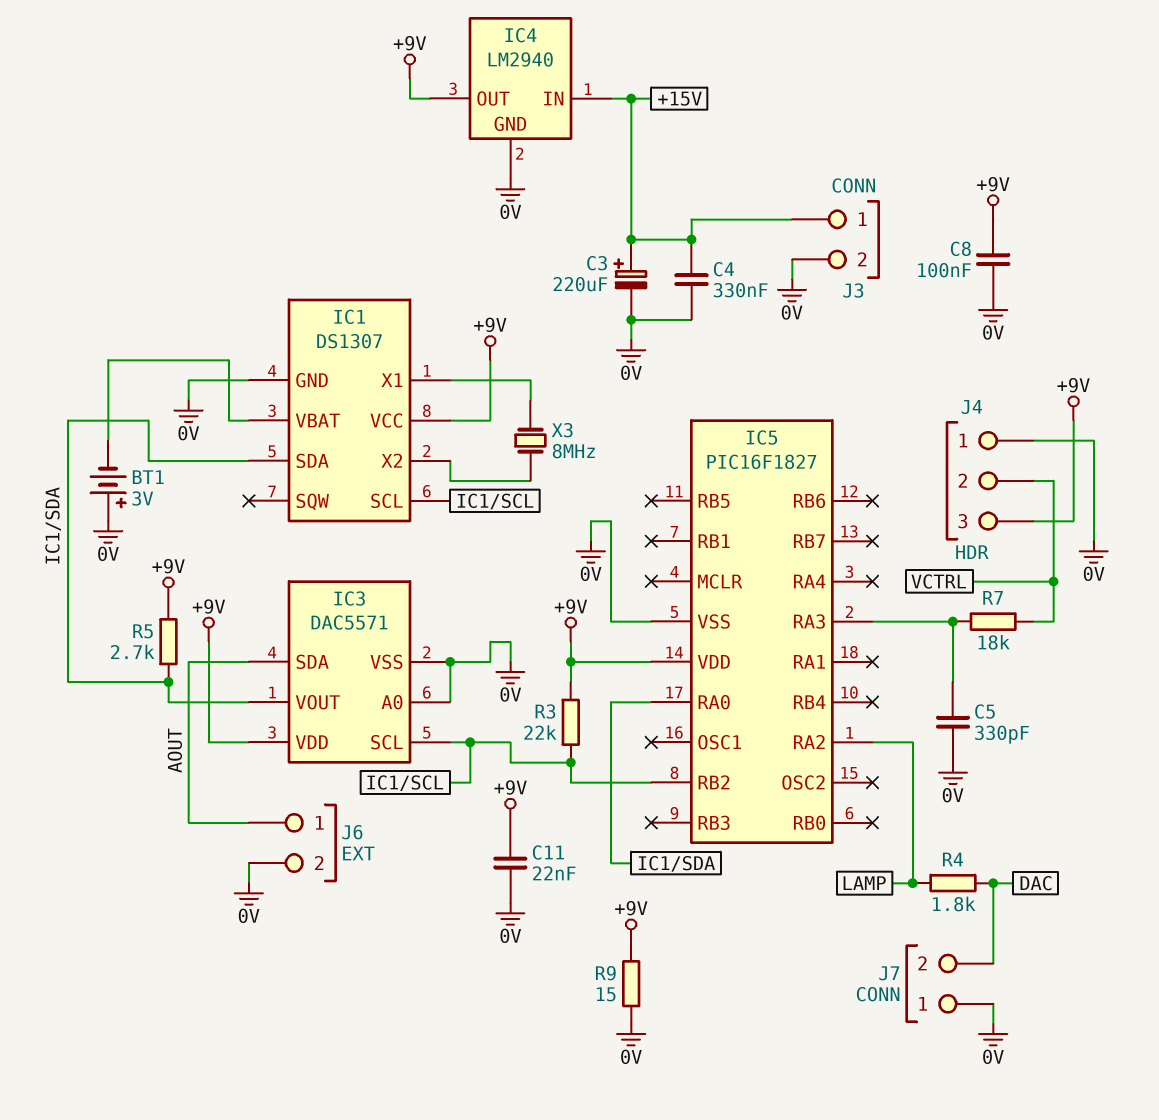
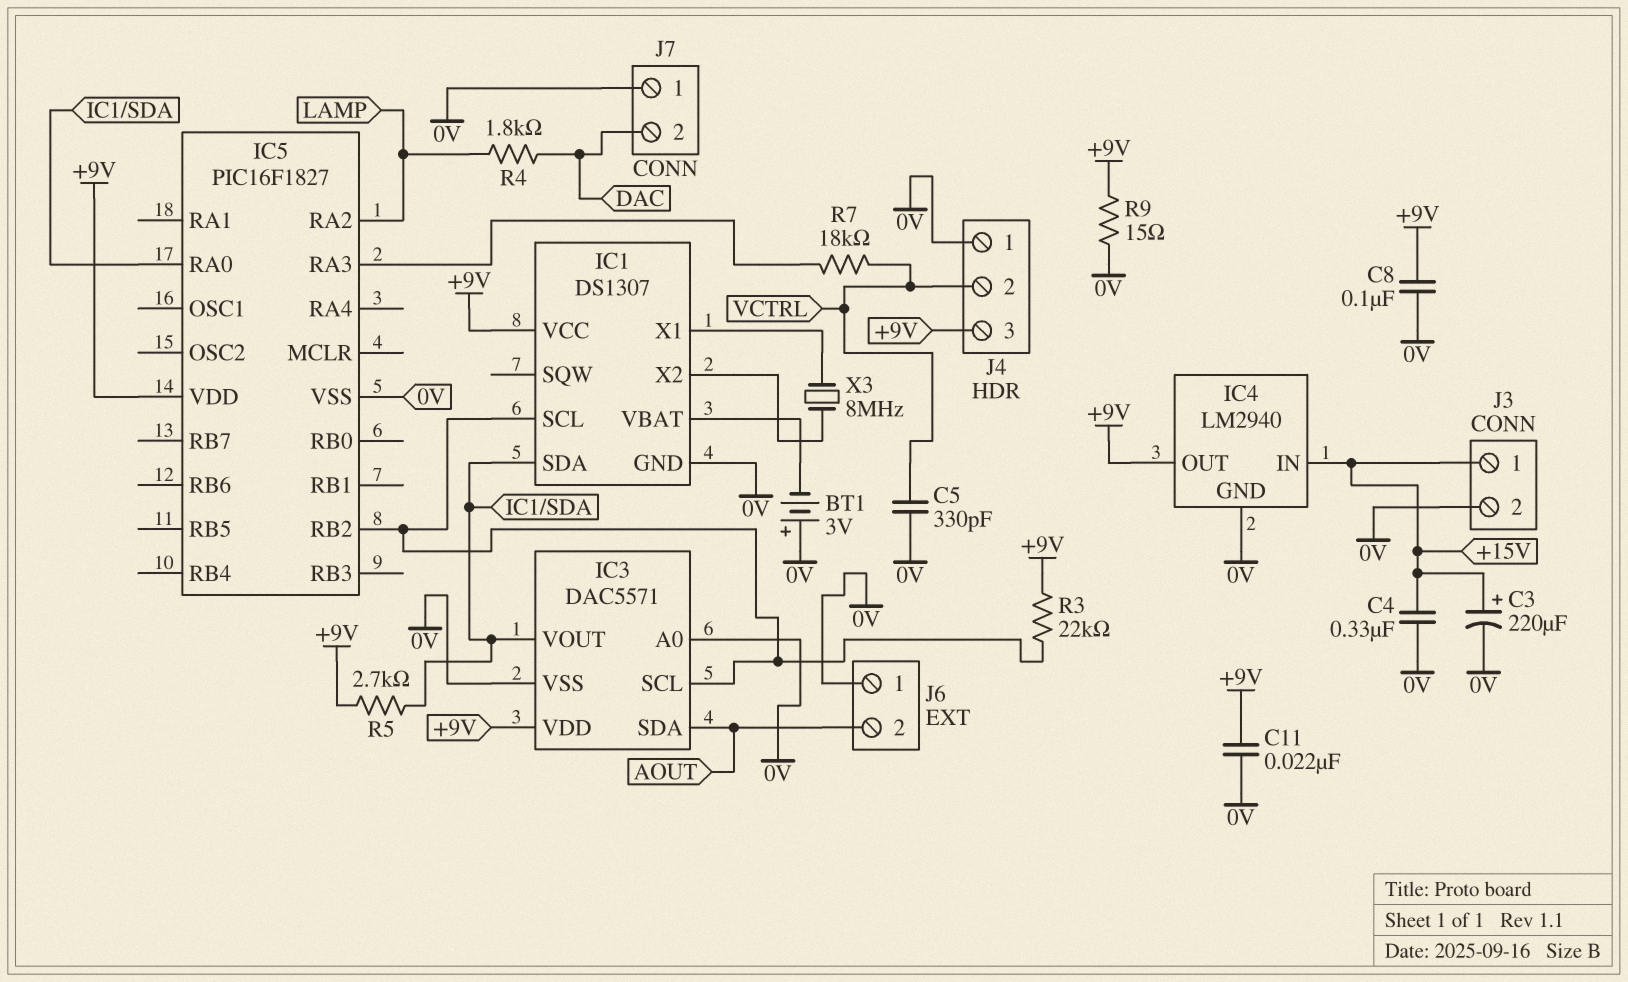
C5: 330pF (0V, IC5/RA3) -> 330pF (0V, VCTRL)
J6 pin 1: AOUT -> 0V
J6 pin 2: 0V -> AOUT

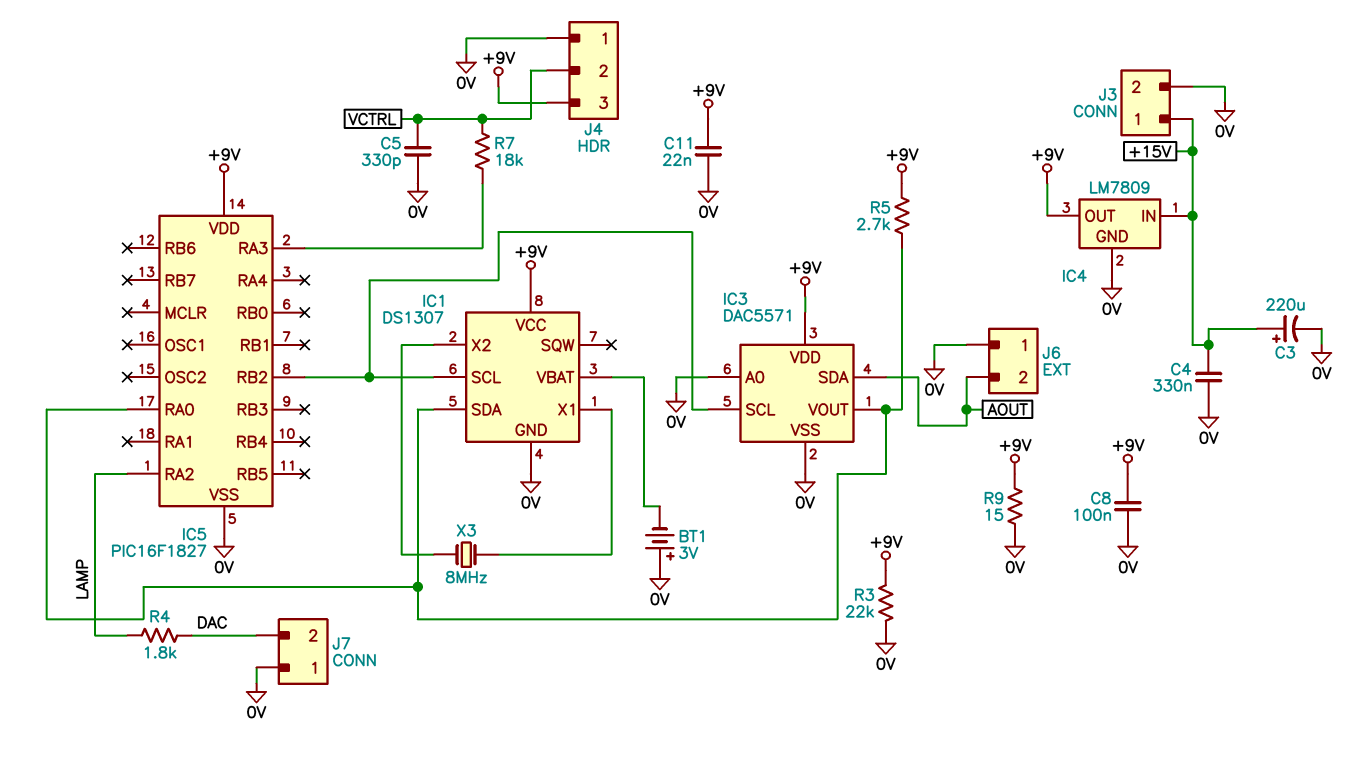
IC4: LM2940 -> LM7809
R3: 22k (+9V, IC1/SCL) -> 22k (+9V, 0V)

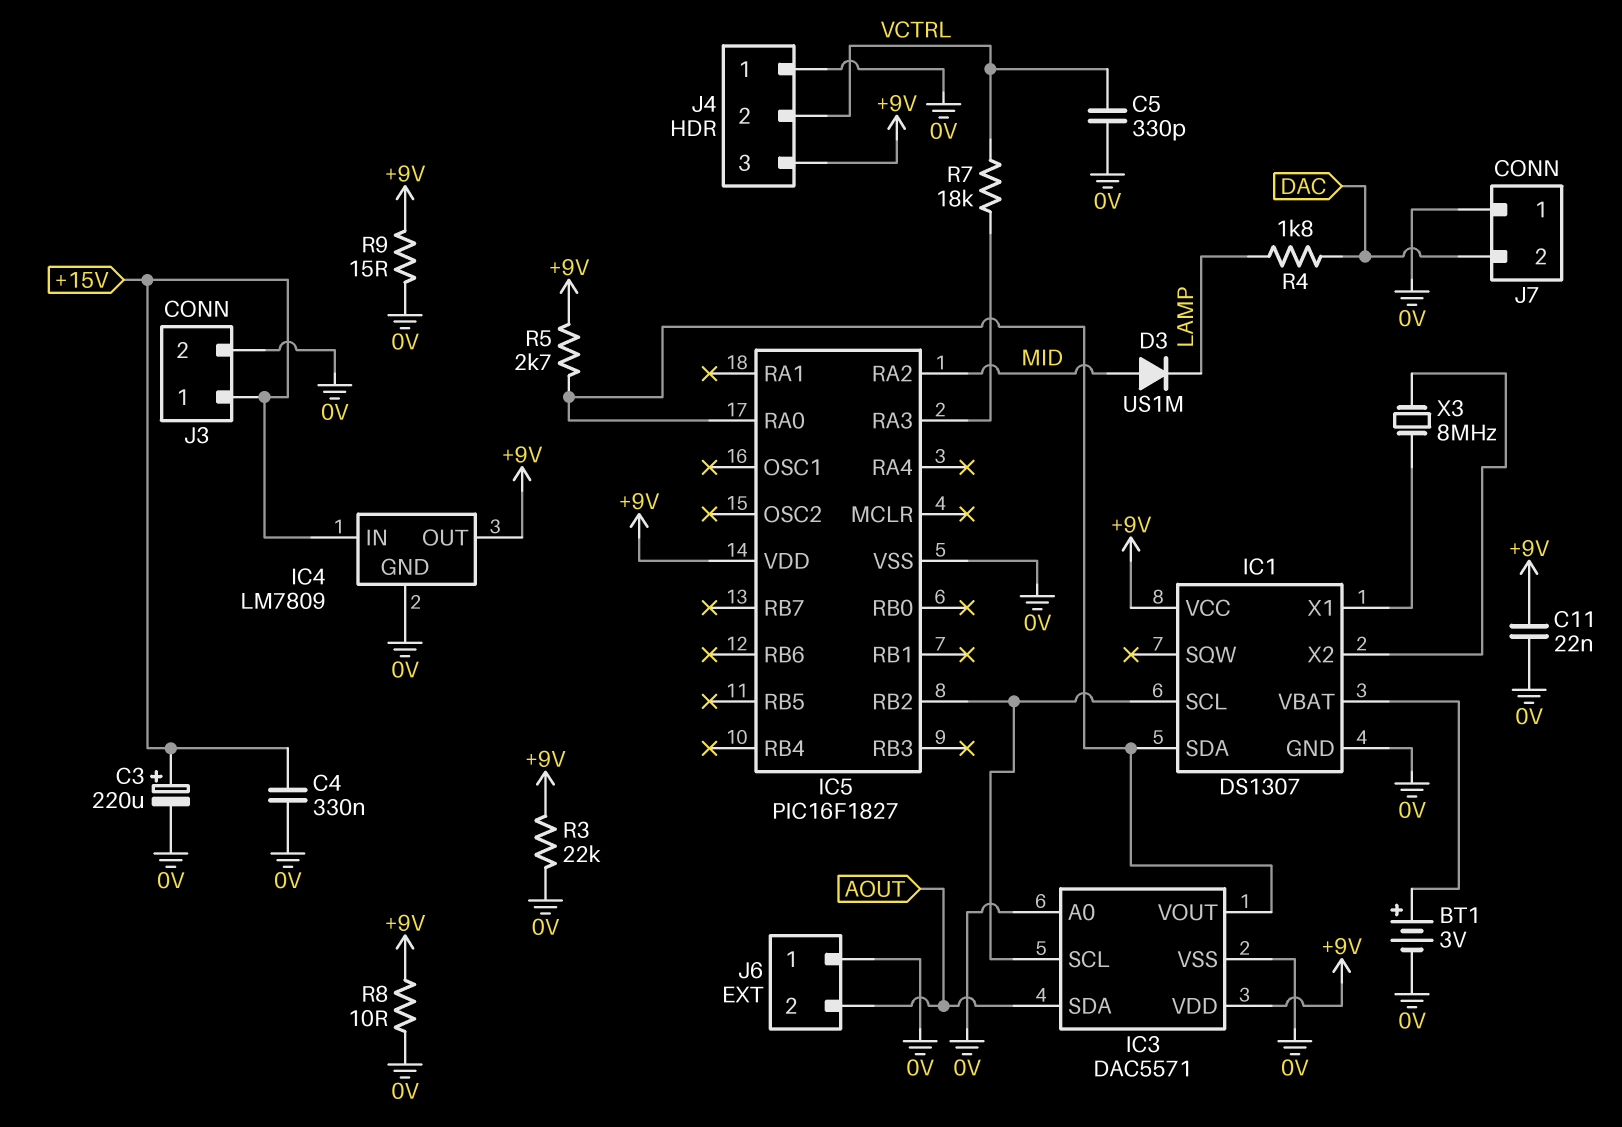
BT1: 3V (plus 0V, minus IC1/VBAT) -> 3V (plus IC1/VBAT, minus 0V)
C8: 100nF (+9V, 0V) -> none
D3: none -> diode US1M (A MID, K LAMP)
IC5 pin RA2: LAMP -> MID
R8: none -> 10 (+9V, 0V)

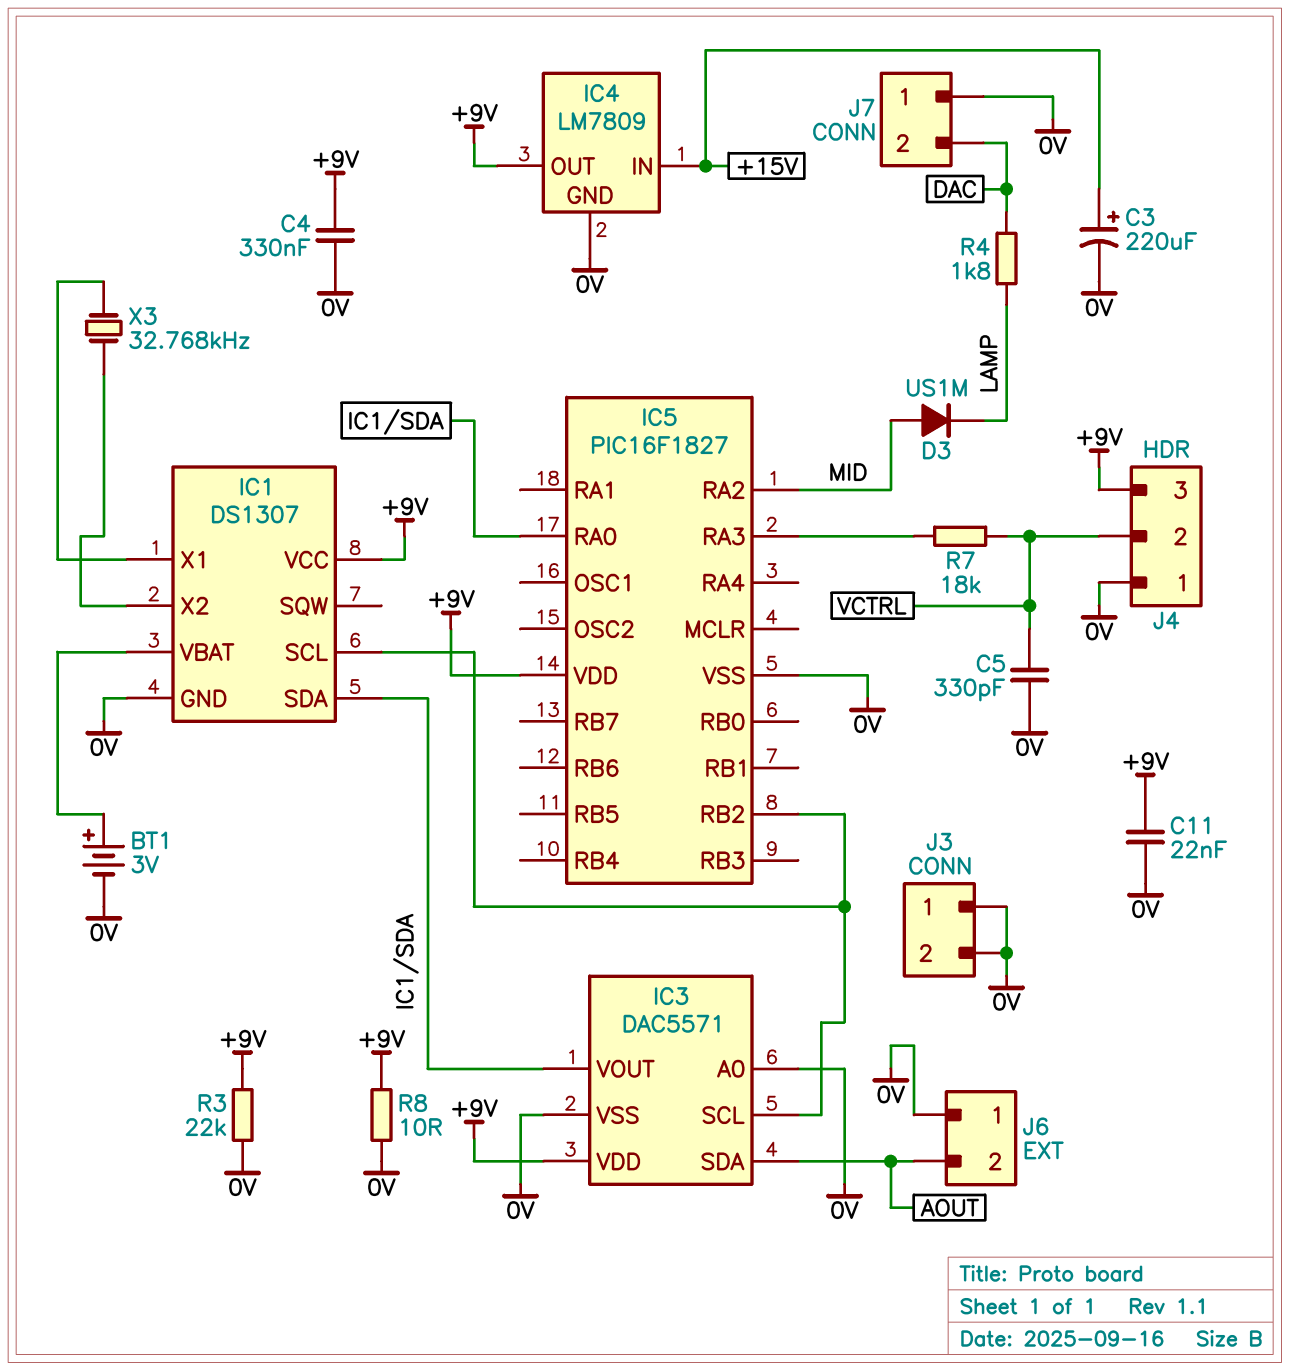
C4: 330nF (+15V, 0V) -> 330nF (+9V, 0V)
J3 pin 1: +15V -> 0V
R5: 2.7k (+9V, IC1/SDA) -> none
R9: 15 (+9V, 0V) -> none
X3: 8MHz (IC1/X1, IC1/X2) -> 32.768kHz (IC1/X1, IC1/X2)

